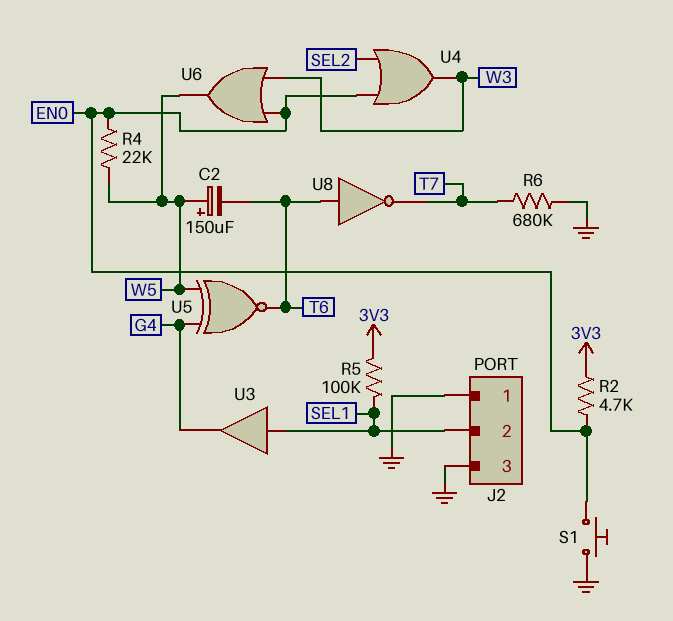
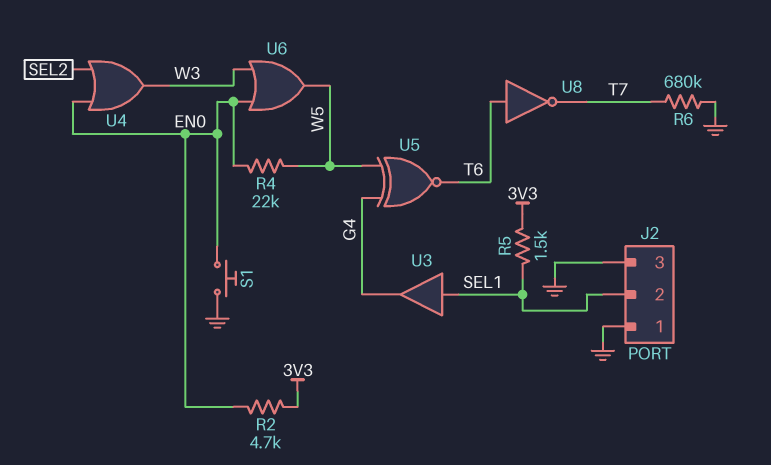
C2: 150uF (plus W5, minus T6) -> none
R5: 100k (3V3, SEL1) -> 1.5k (3V3, SEL1)

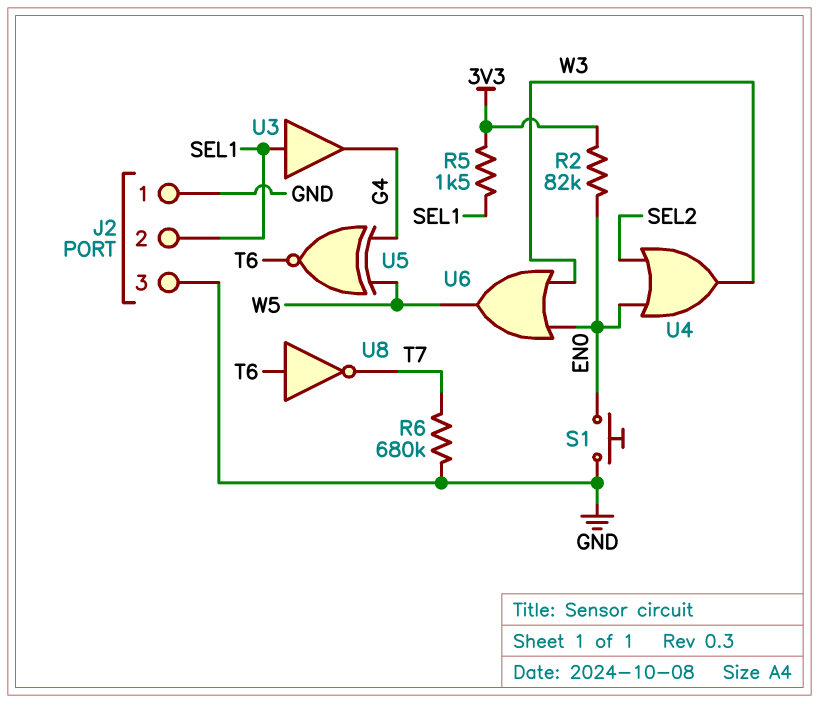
R2: 4.7k (3V3, EN0) -> 82k (3V3, EN0)
R4: 22k (EN0, W5) -> none

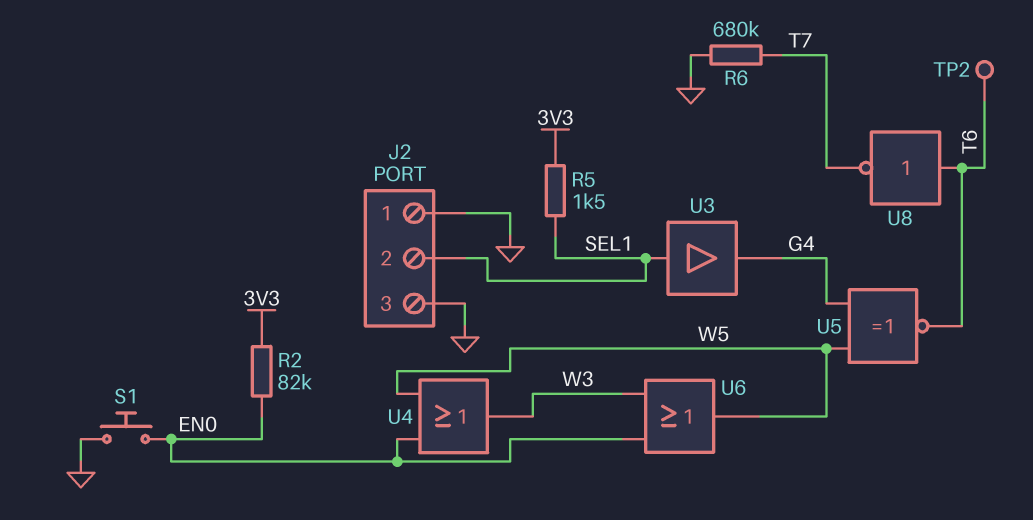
TP2: none -> test point (T6)
U4: OR (in EN0, in SEL2, out W3) -> OR (in EN0, in W5, out W3)

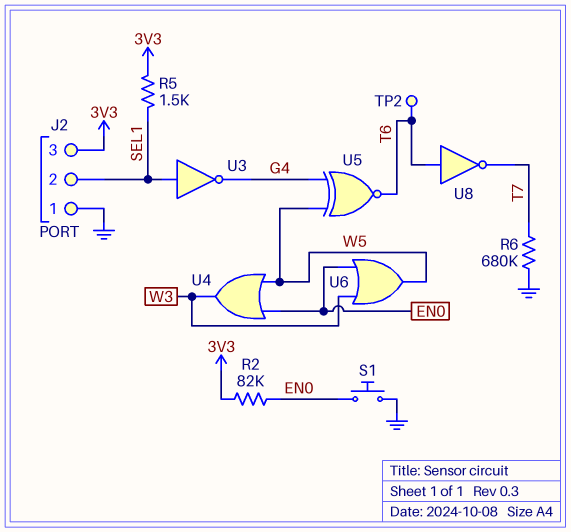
J2 pin 3: GND -> 3V3
U3: buffer (in SEL1, out G4) -> NOT (in SEL1, out G4)

